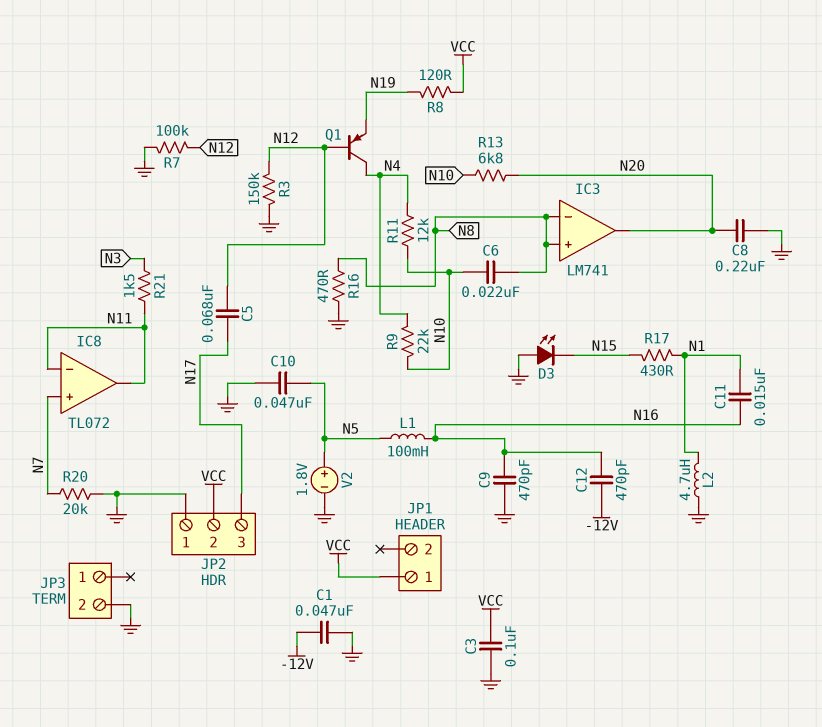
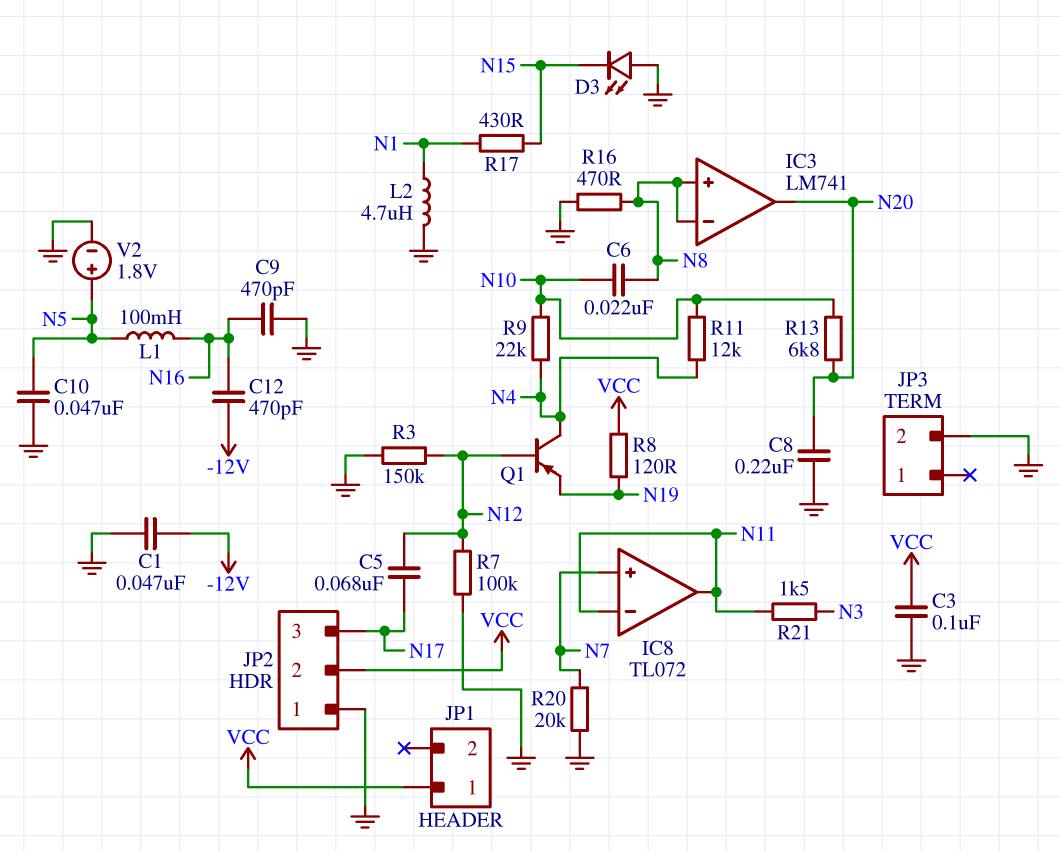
C11: 15nF (N1, N16) -> none

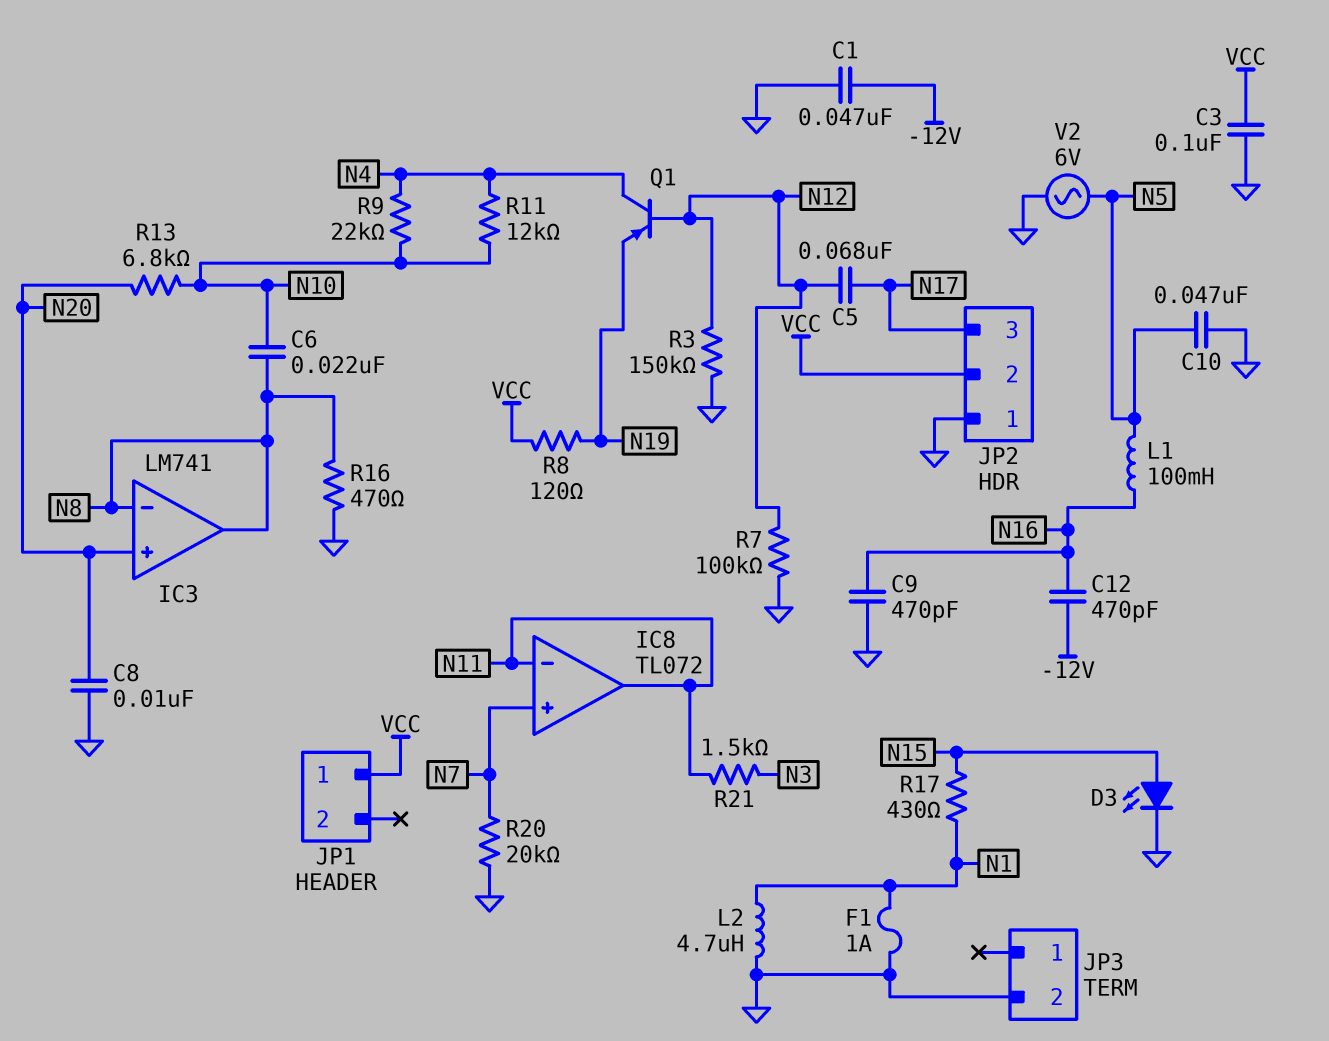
C8: 220nF (GND, N20) -> 10nF (GND, N20)
D3: LED (A GND, K N15) -> LED (A N15, K GND)
F1: none -> 1A (GND, N1)
IC3 pin in+: N8 -> N20
IC3 pin out: N20 -> N8
V2: 1.8V (plus N5, minus GND) -> AC 6V (GND, N5)

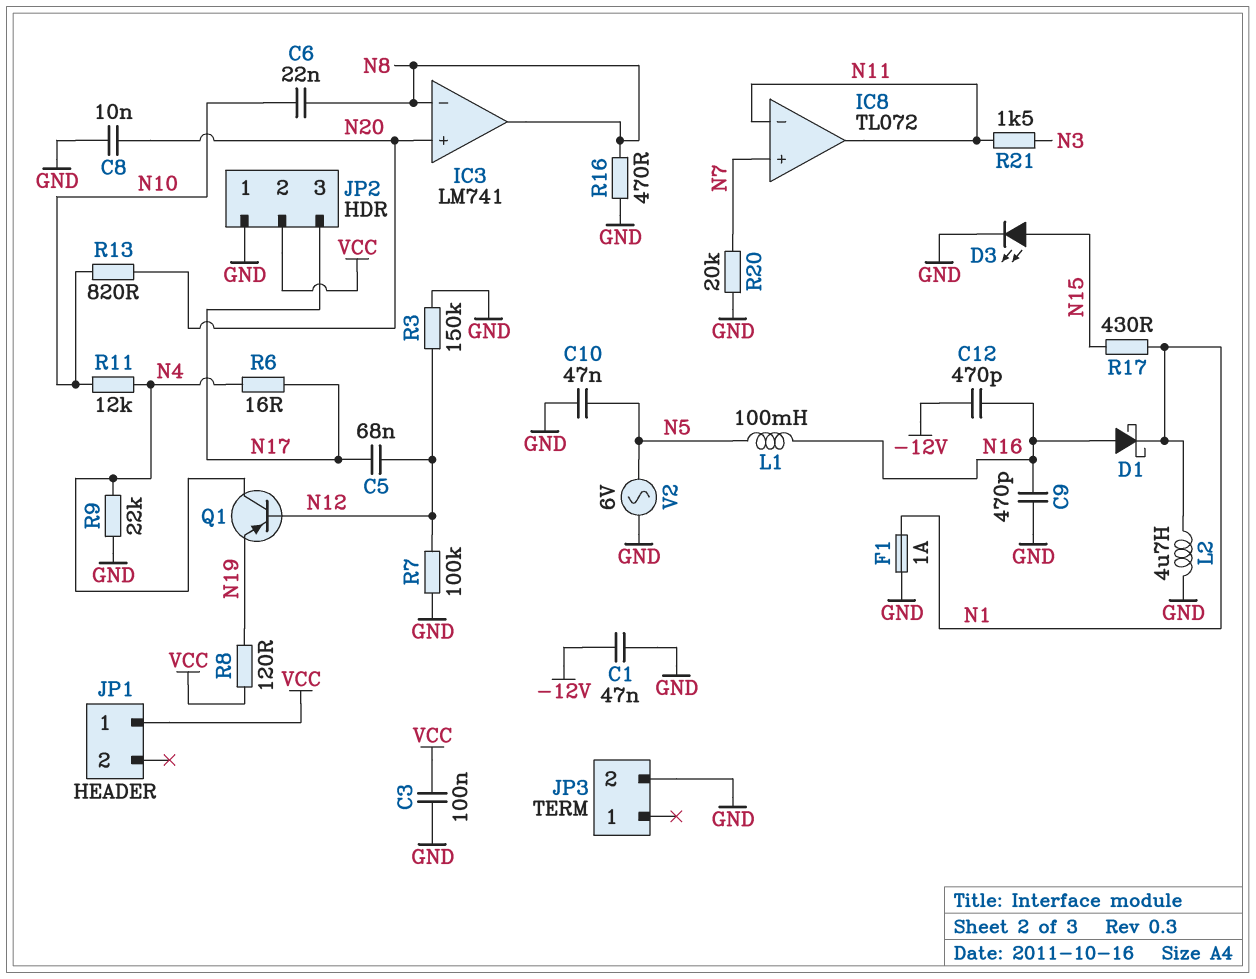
D1: none -> schottky (A N16, K N1)
R6: none -> 16 (N4, N17)
R9: 22k (N4, N10) -> 22k (GND, N4)
R13: 6.8k (N10, N20) -> 820 (N10, N20)

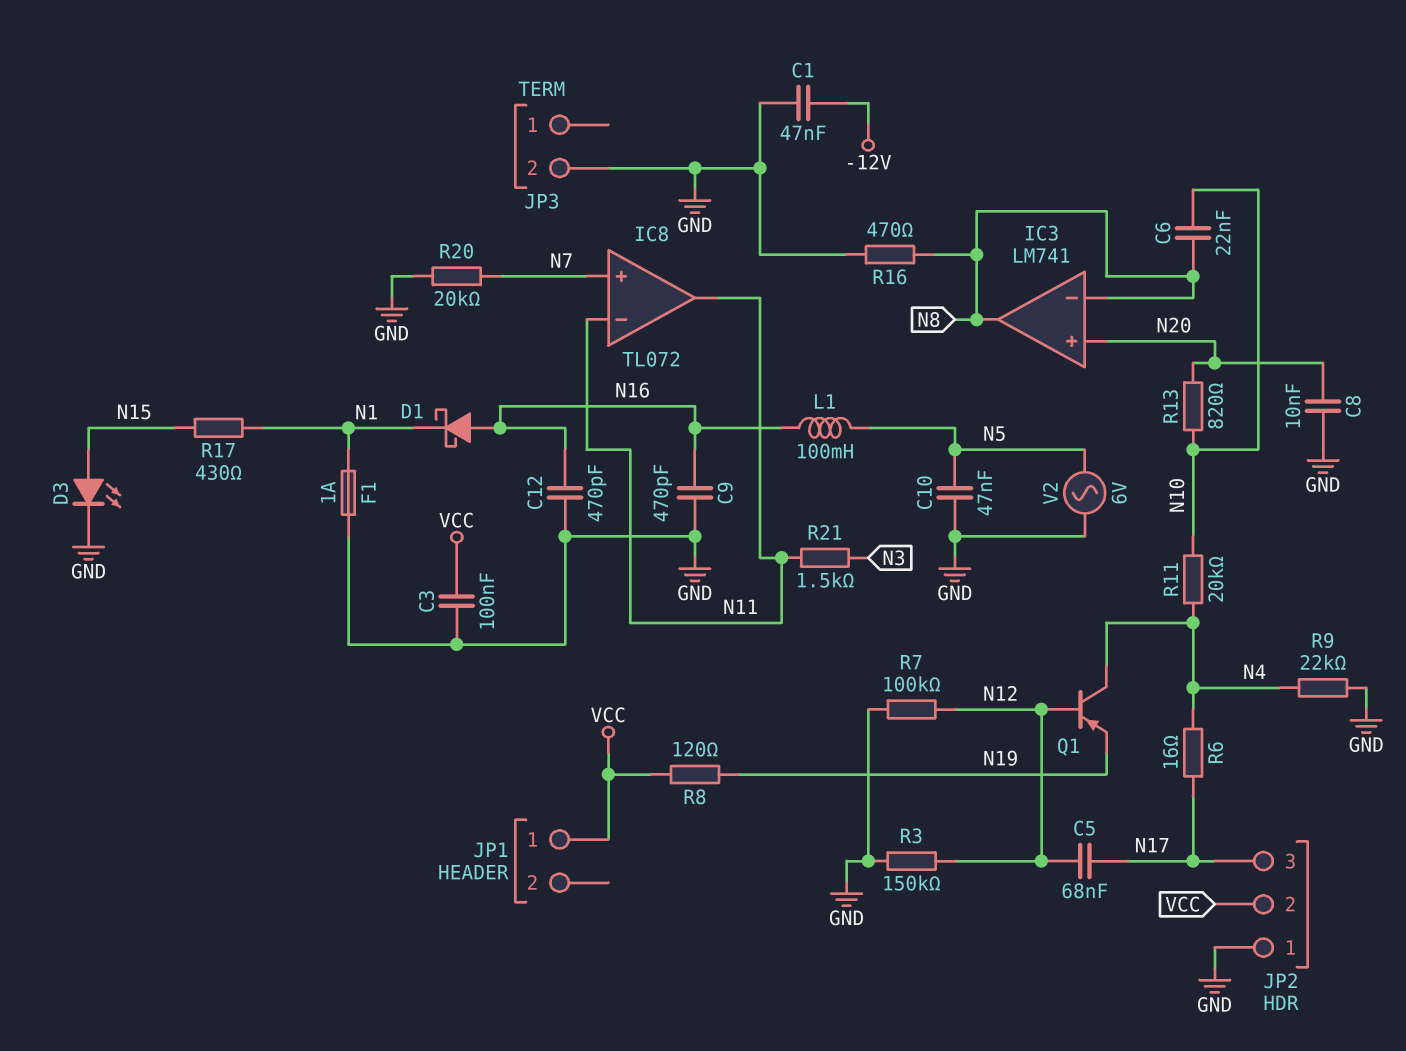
C12: 470pF (-12V, N16) -> 470pF (GND, N16)
L2: 4.7uH (GND, N1) -> none
R11: 12k (N4, N10) -> 20k (N4, N10)

